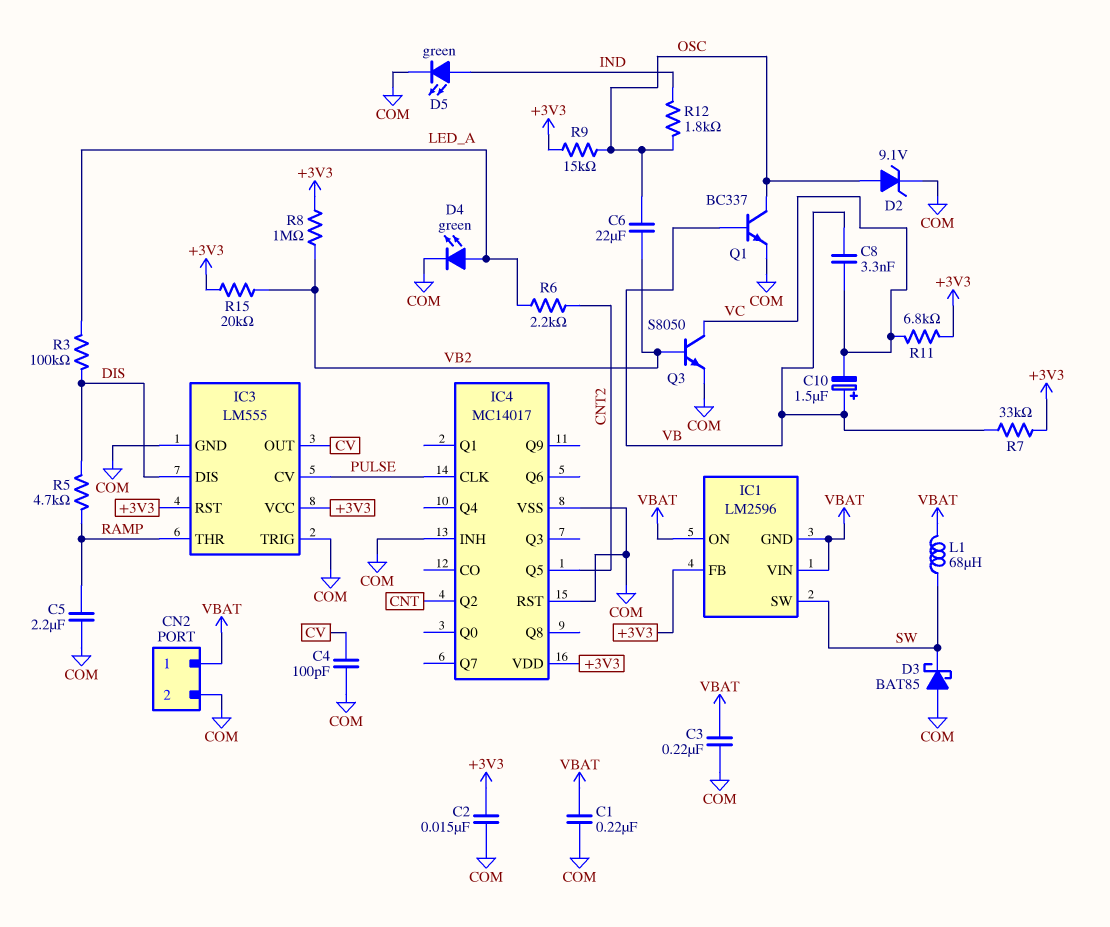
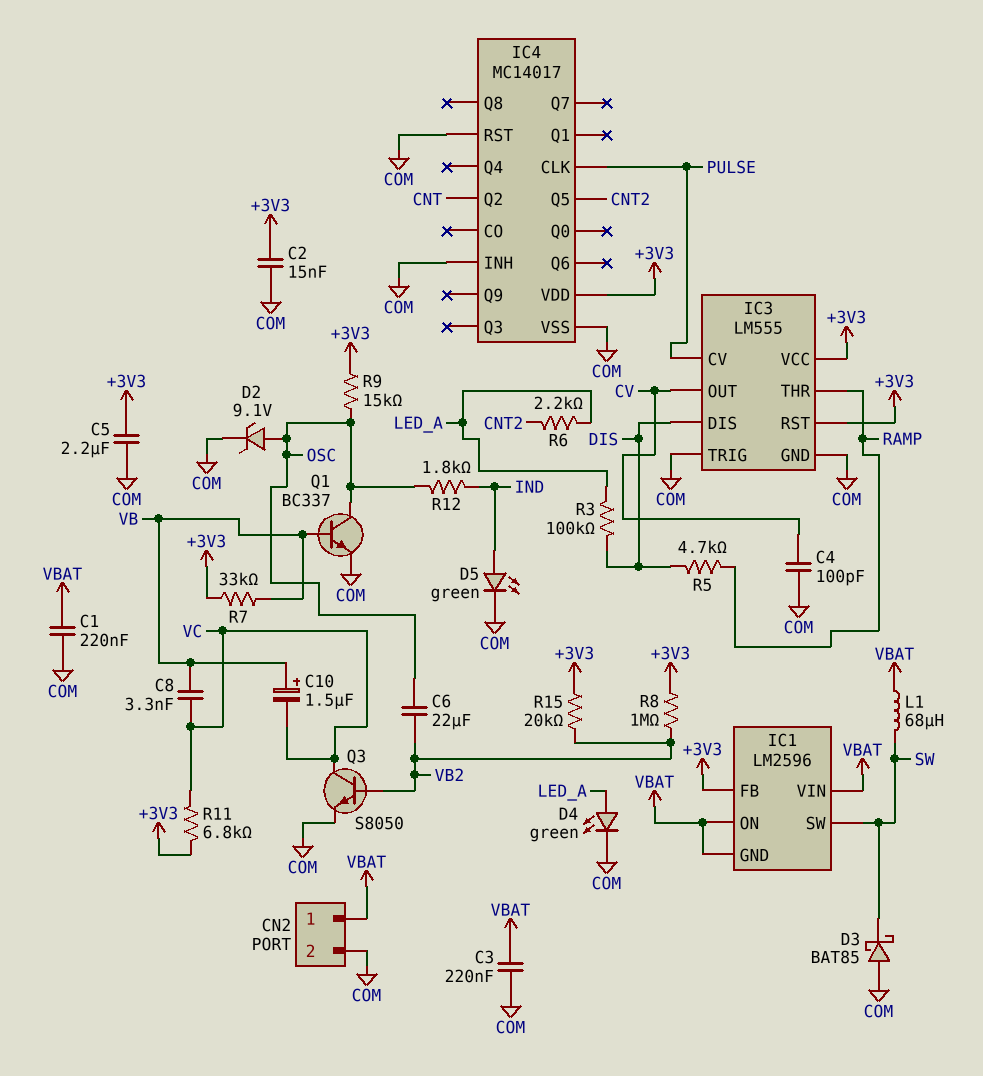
C5: 2.2uF (COM, RAMP) -> 2.2uF (+3V3, COM)

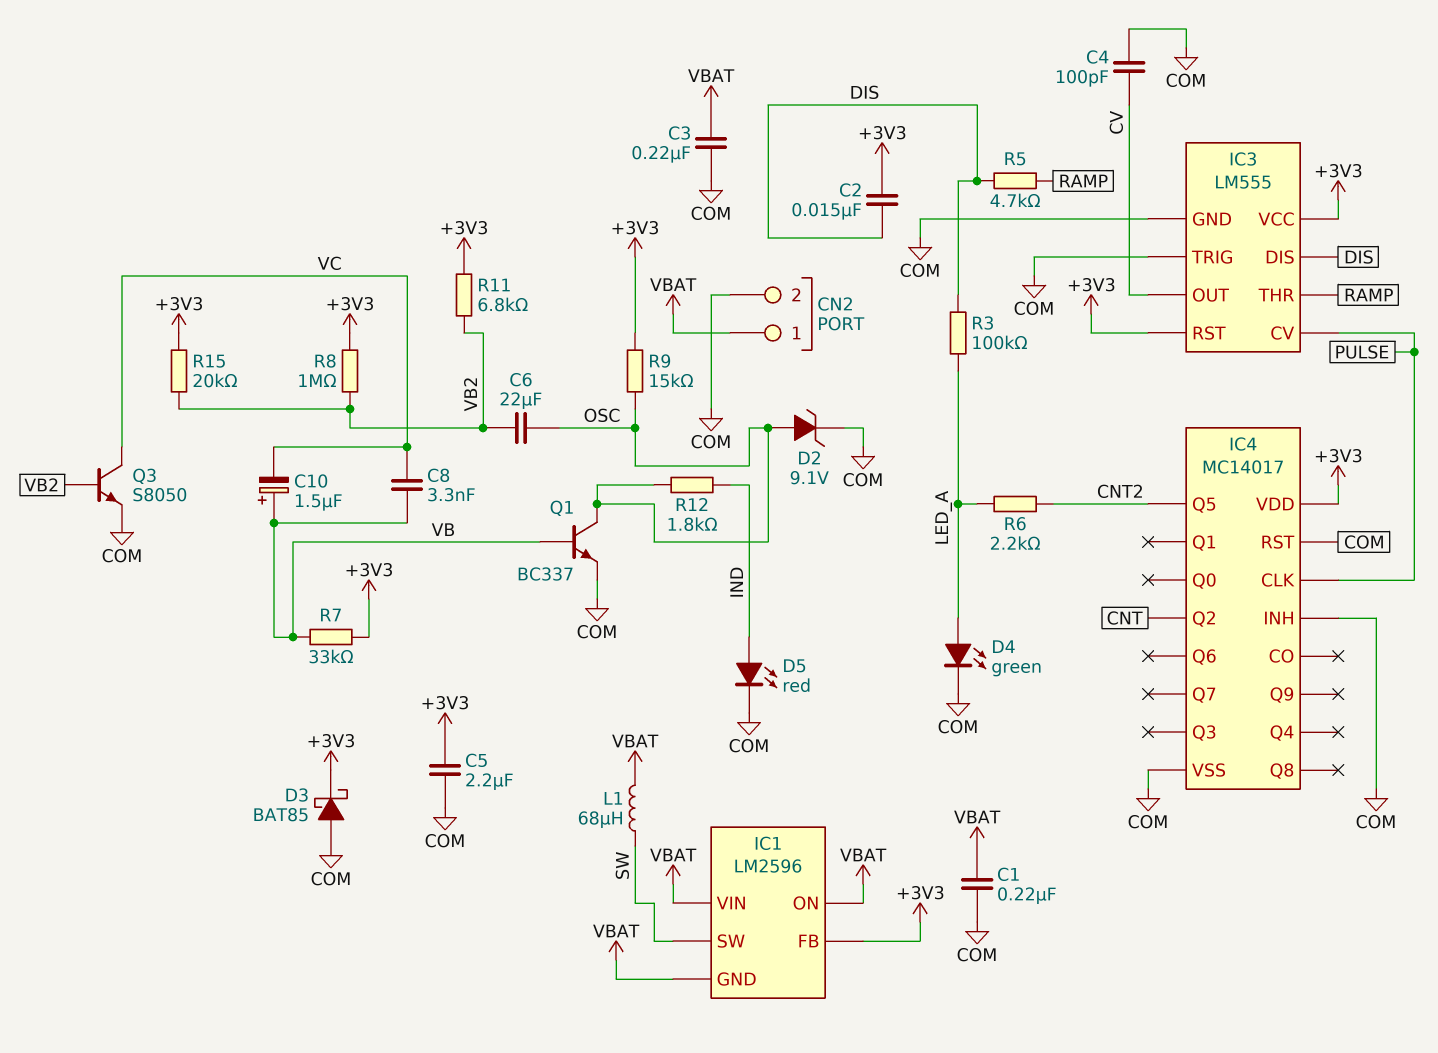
C2: 15nF (+3V3, COM) -> 15nF (+3V3, DIS)
D3: schottky BAT85 (A COM, K SW) -> schottky BAT85 (A COM, K +3V3)
D5: LED green (A IND, K COM) -> LED red (A IND, K COM)
R11: 6.8k (+3V3, VC) -> 6.8k (+3V3, VB2)

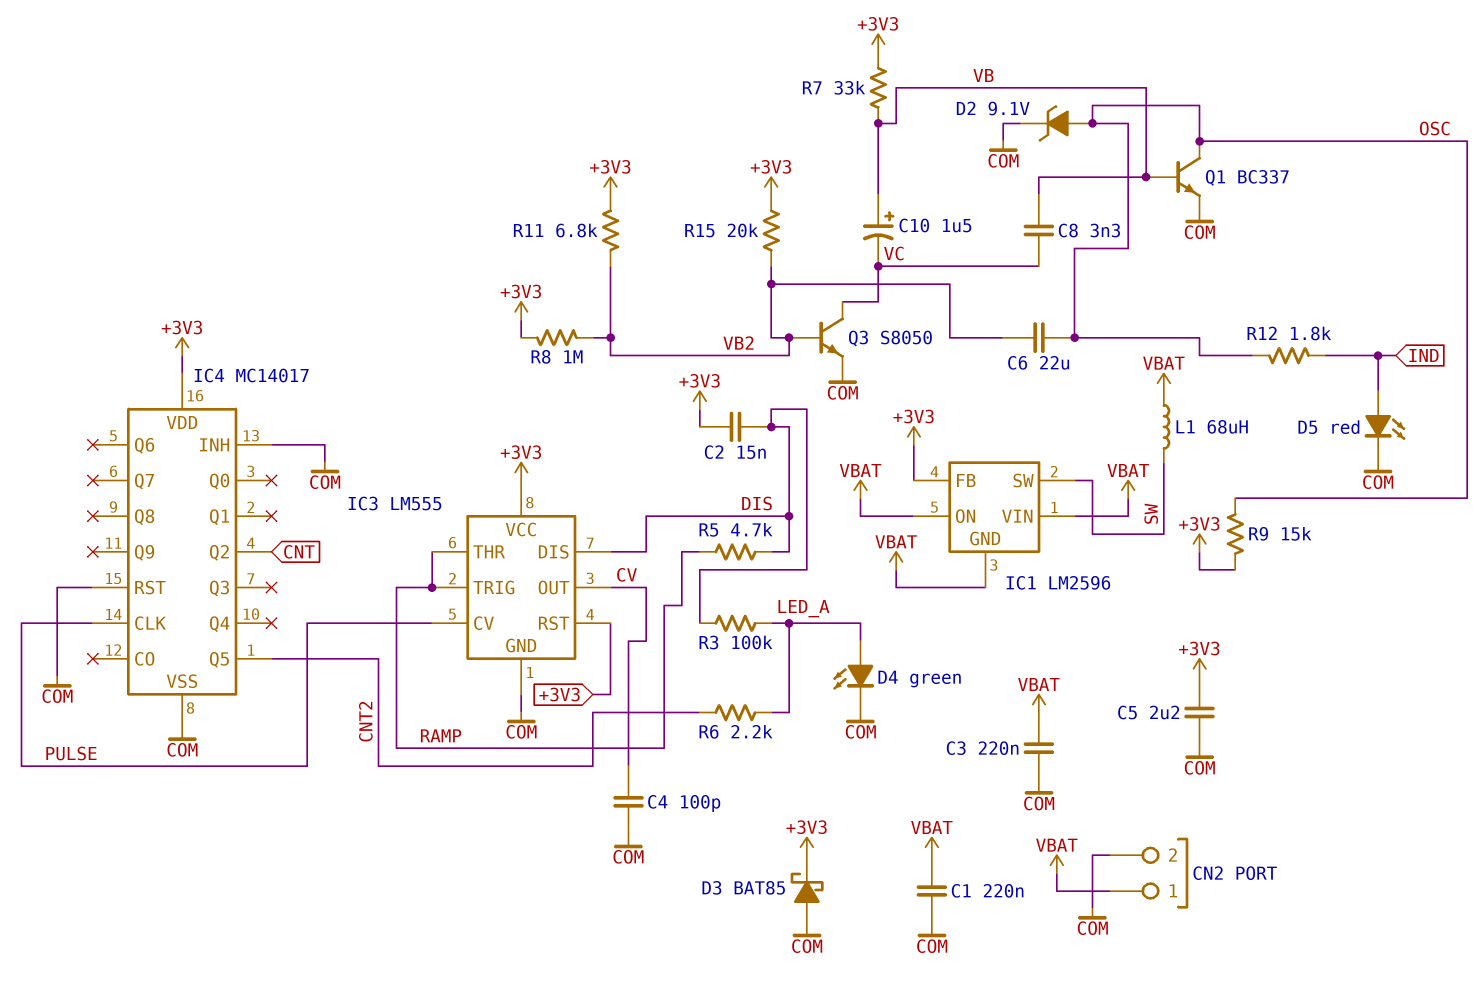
IC3 pin TRIG: COM -> RAMP

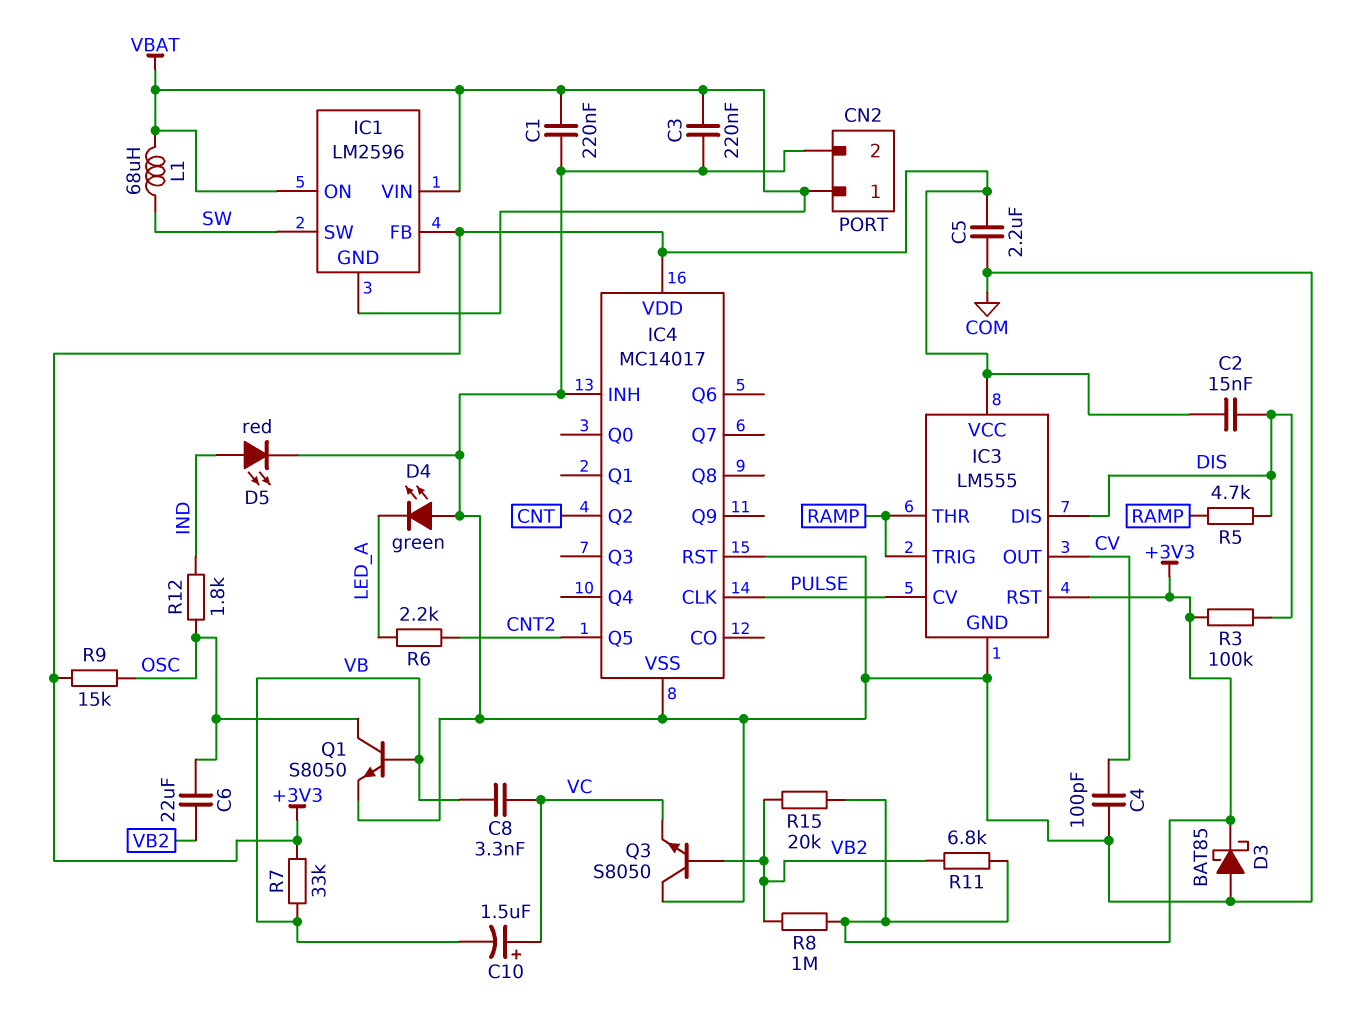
C10: 1.5uF (plus VB, minus VC) -> 1.5uF (plus VC, minus VB)
D2: zener 9.1V (A OSC, K COM) -> none
D4: LED green (A LED_A, K COM) -> LED green (A COM, K LED_A)
Q1: NPN BC337 (B VB, C OSC, E COM) -> NPN S8050 (B VB, C OSC, E COM)
Q3: NPN S8050 (B VB2, C VC, E COM) -> NPN S8050 (B VB2, C COM, E VC)
R3: 100k (DIS, LED_A) -> 100k (+3V3, DIS)

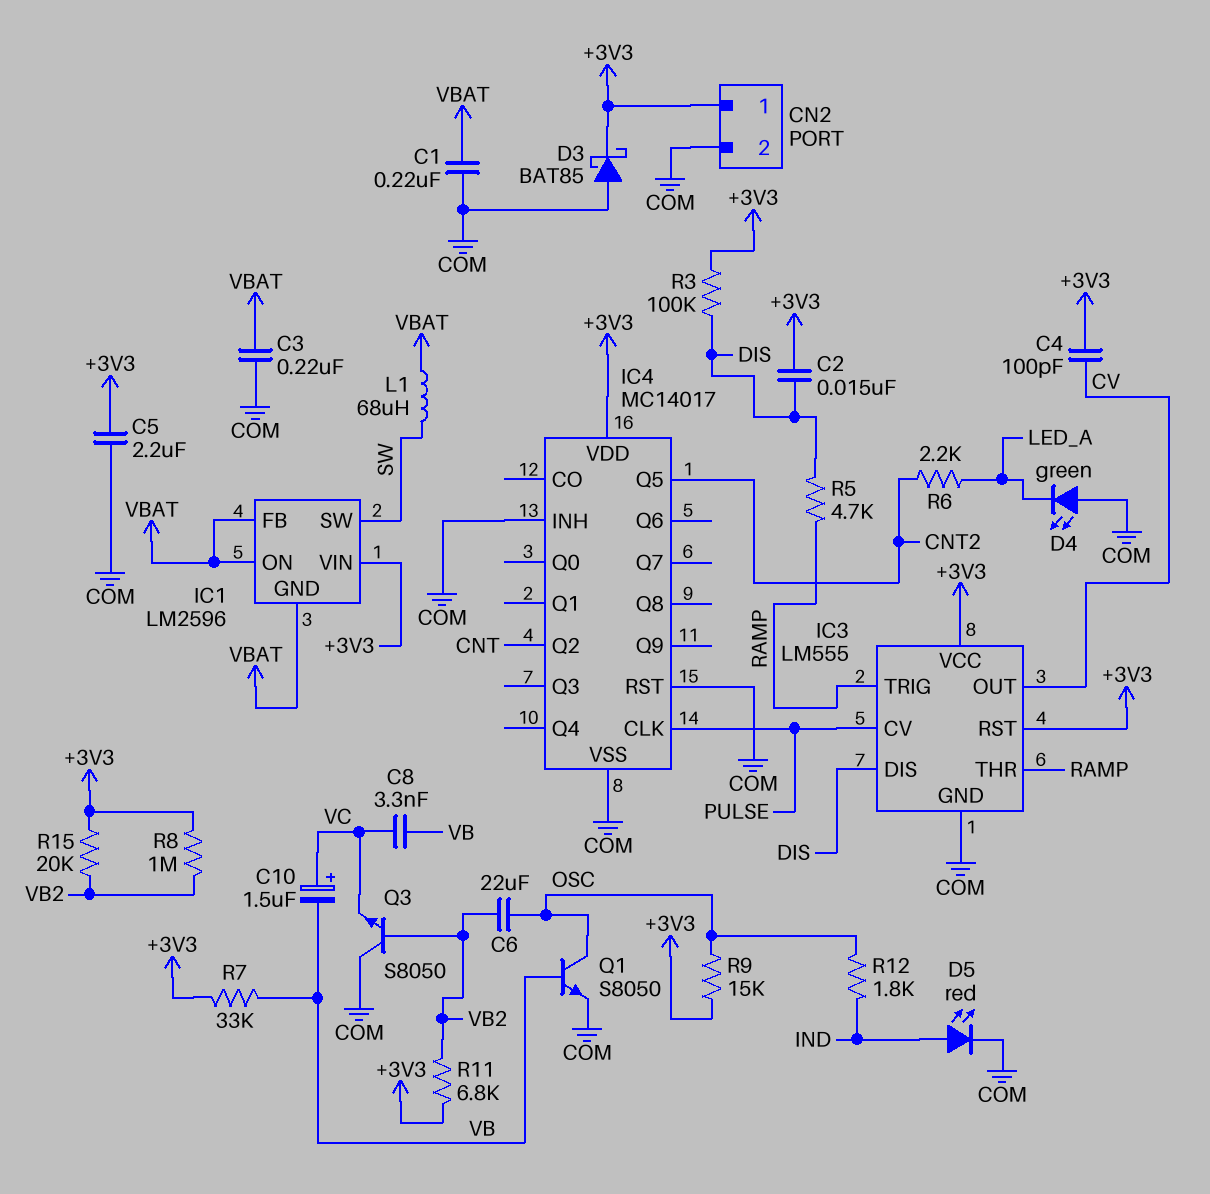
C4: 100pF (COM, CV) -> 100pF (+3V3, CV)
CN2 pin 1: VBAT -> +3V3
IC1 pin FB: +3V3 -> VBAT
IC1 pin VIN: VBAT -> +3V3

